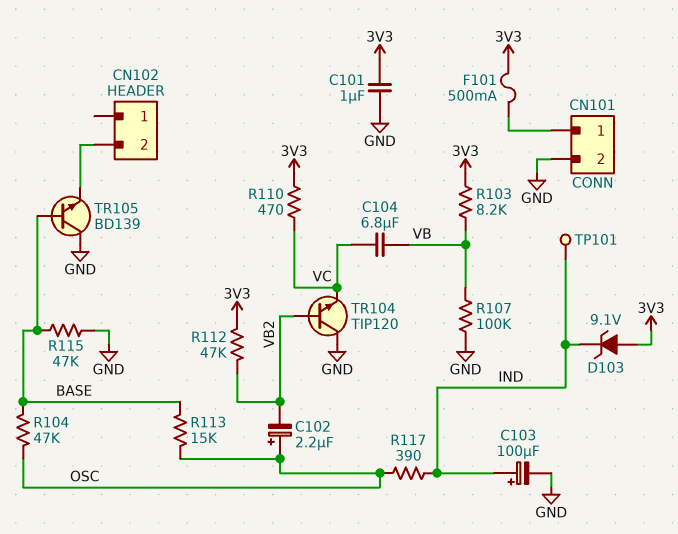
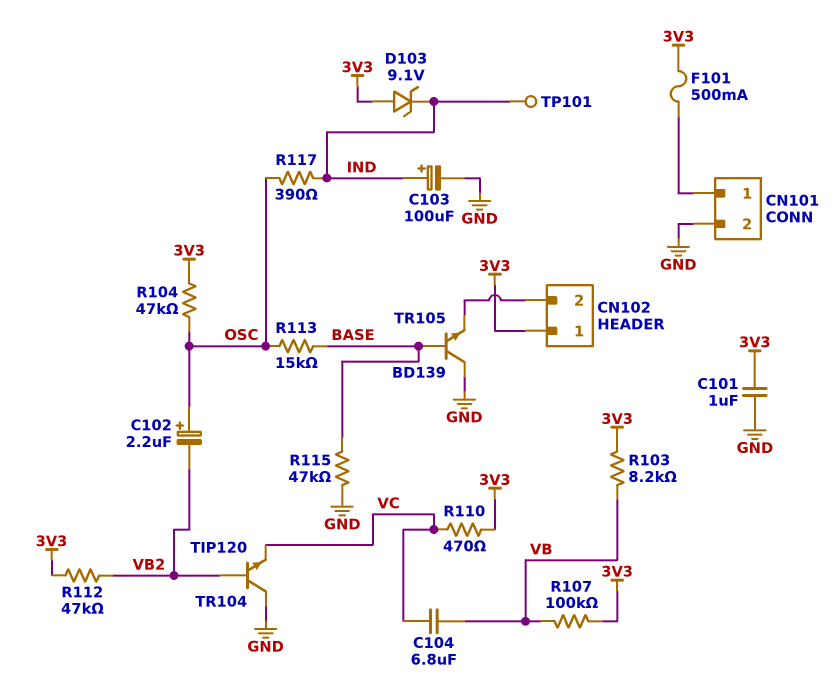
CN102 pin 1: none -> 3V3
R104: 47k (BASE, OSC) -> 47k (3V3, OSC)
R107: 100k (GND, VB) -> 100k (3V3, VB)

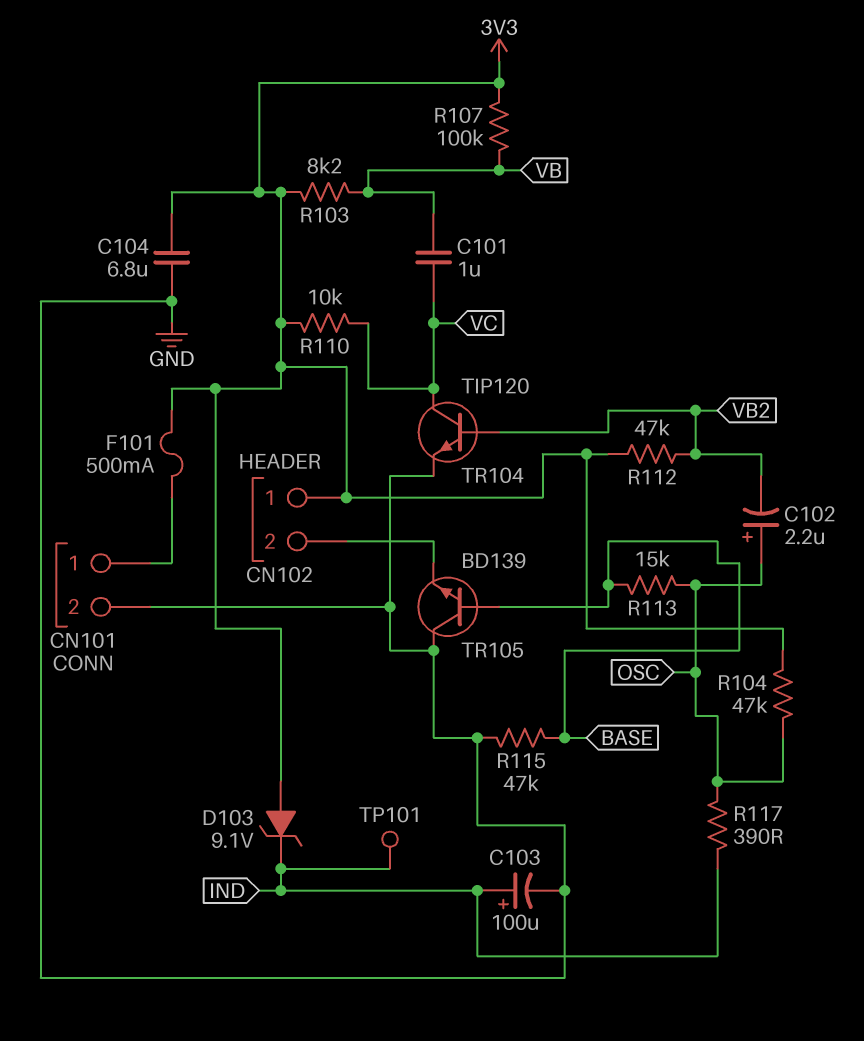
C101: 1uF (3V3, GND) -> 1uF (VB, VC)
C104: 6.8uF (VB, VC) -> 6.8uF (3V3, GND)
R110: 470 (3V3, VC) -> 10k (3V3, VC)
TR104: NPN TIP120 (B VB2, C GND, E VC) -> NPN TIP120 (B VB2, C VC, E GND)

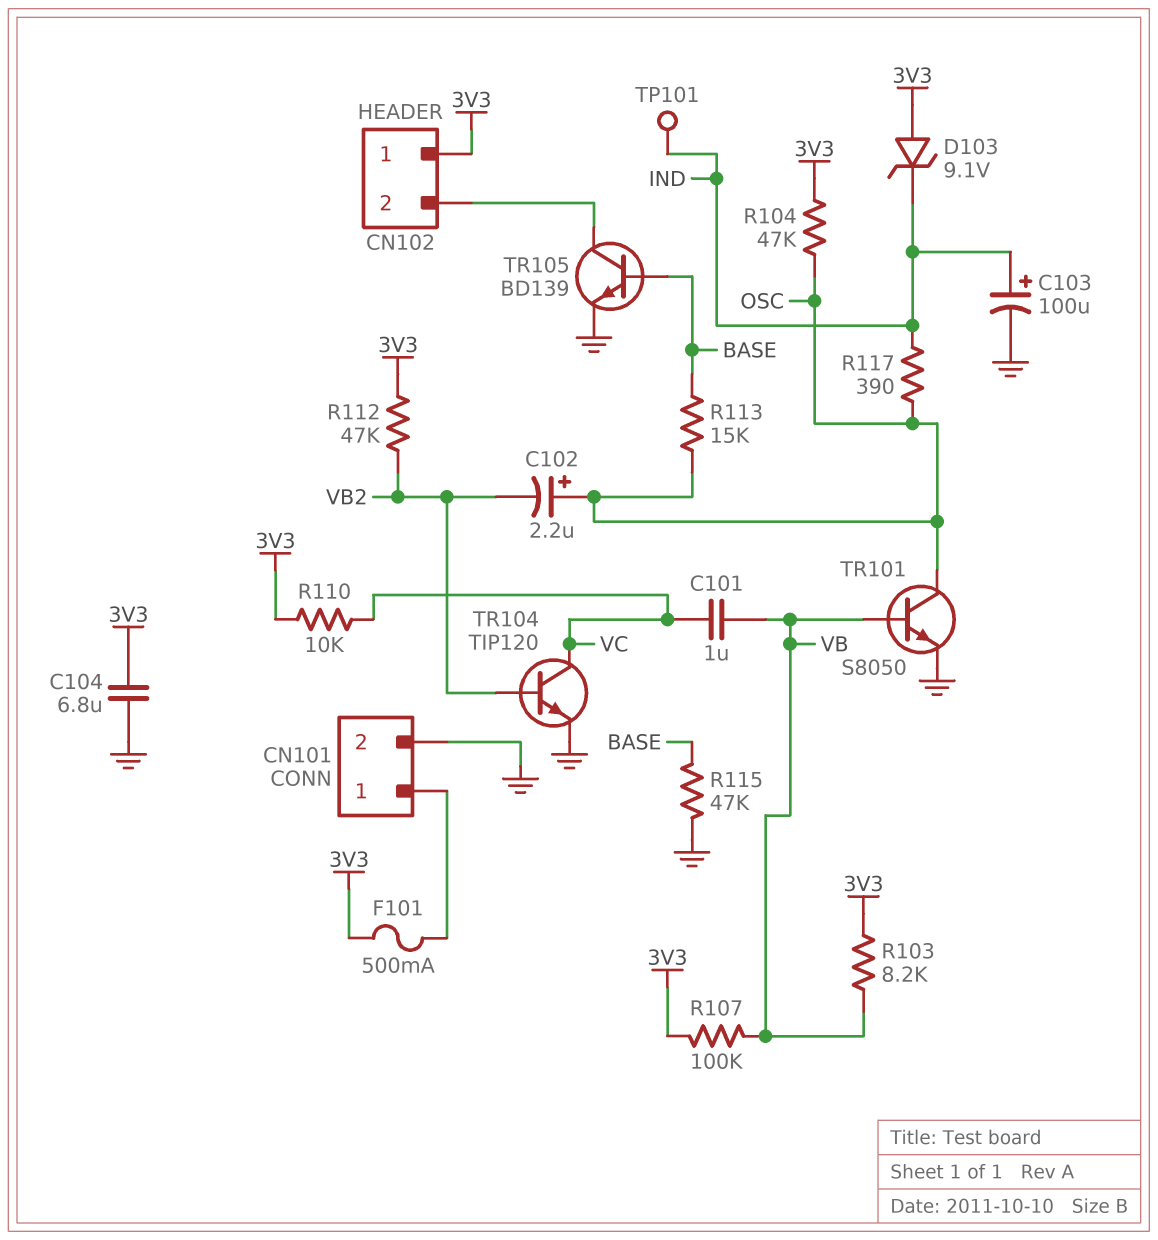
TR101: none -> NPN S8050 (B VB, C OSC, E GND)
TR105: NPN BD139 (B BASE, C GND, E CN102/2) -> NPN BD139 (B BASE, C CN102/2, E GND)

